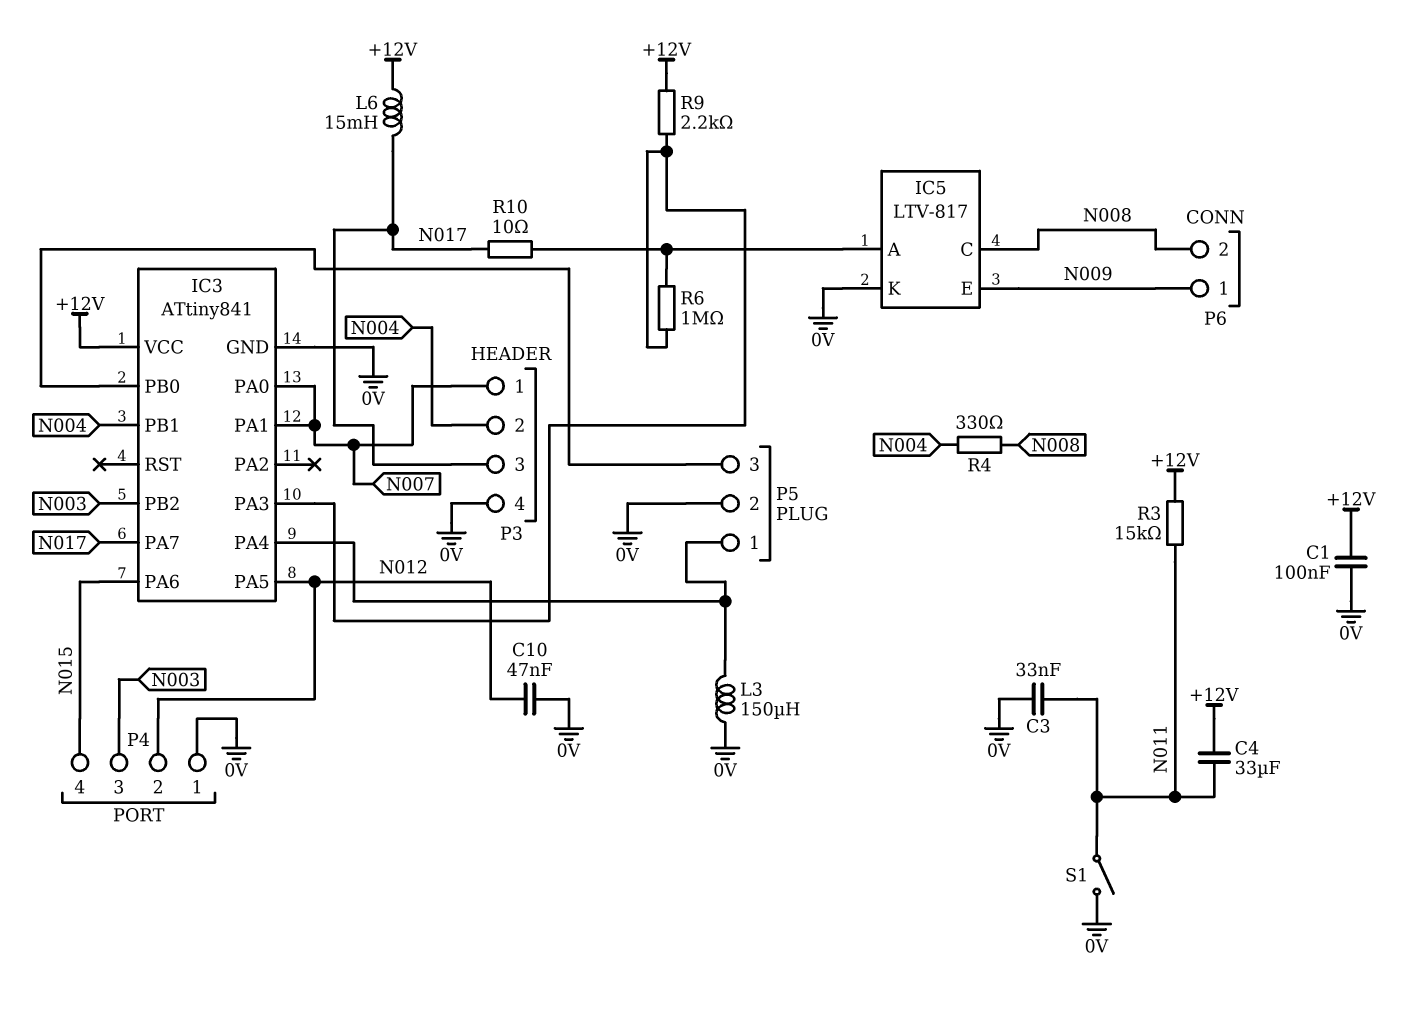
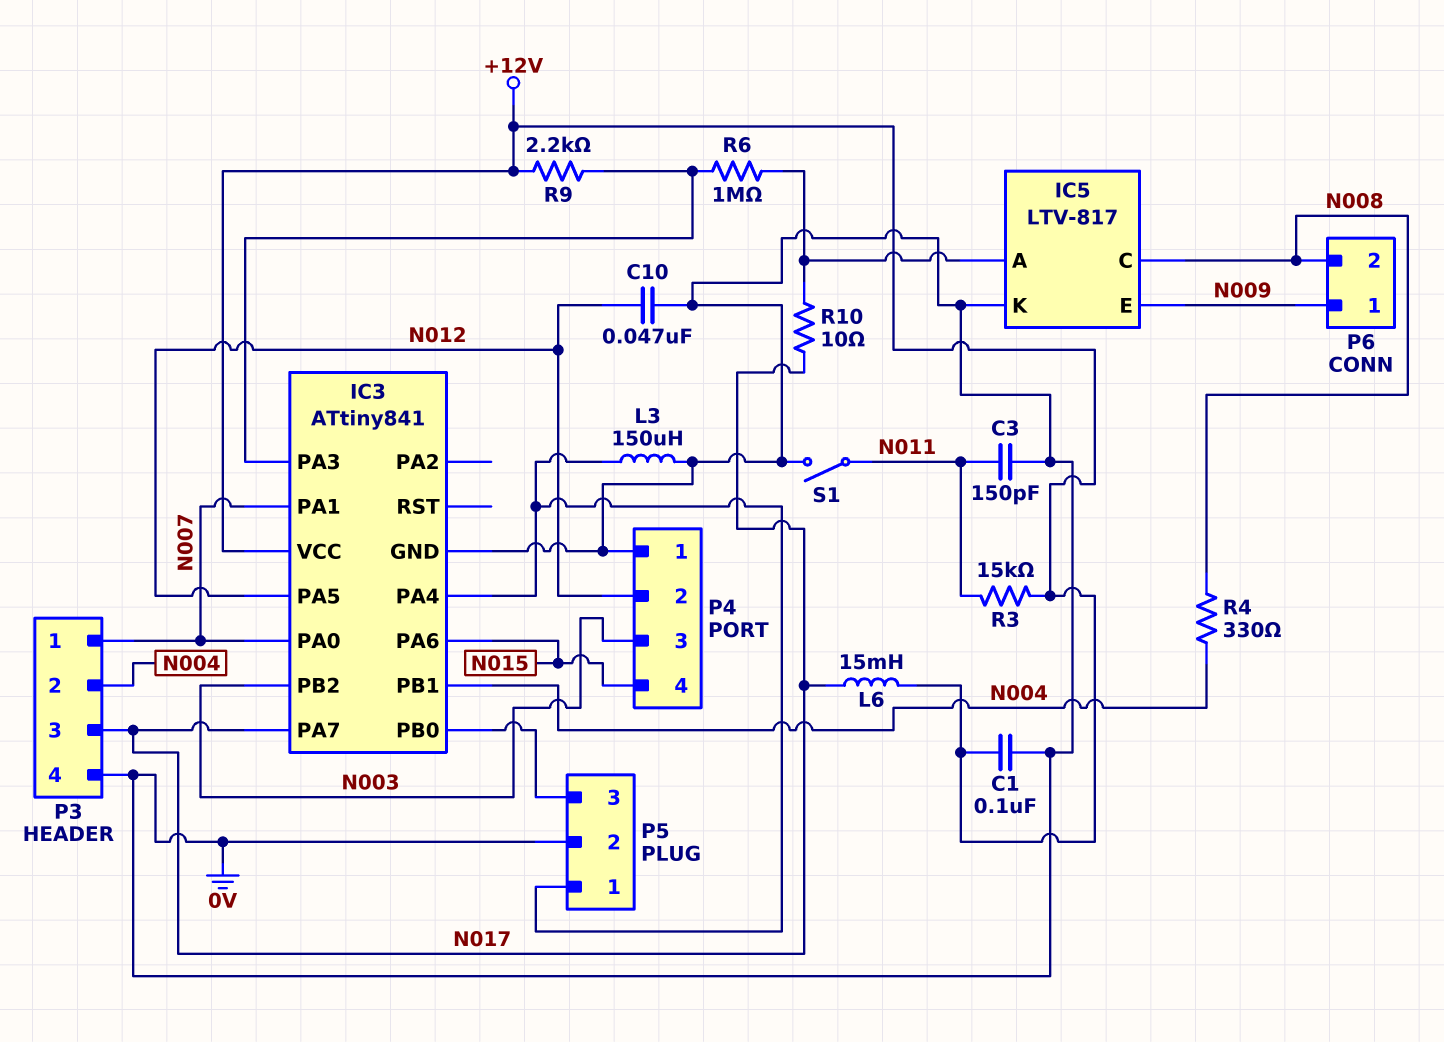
C3: 33nF (0V, N011) -> 150pF (0V, N011)
C4: 33uF (+12V, N011) -> none

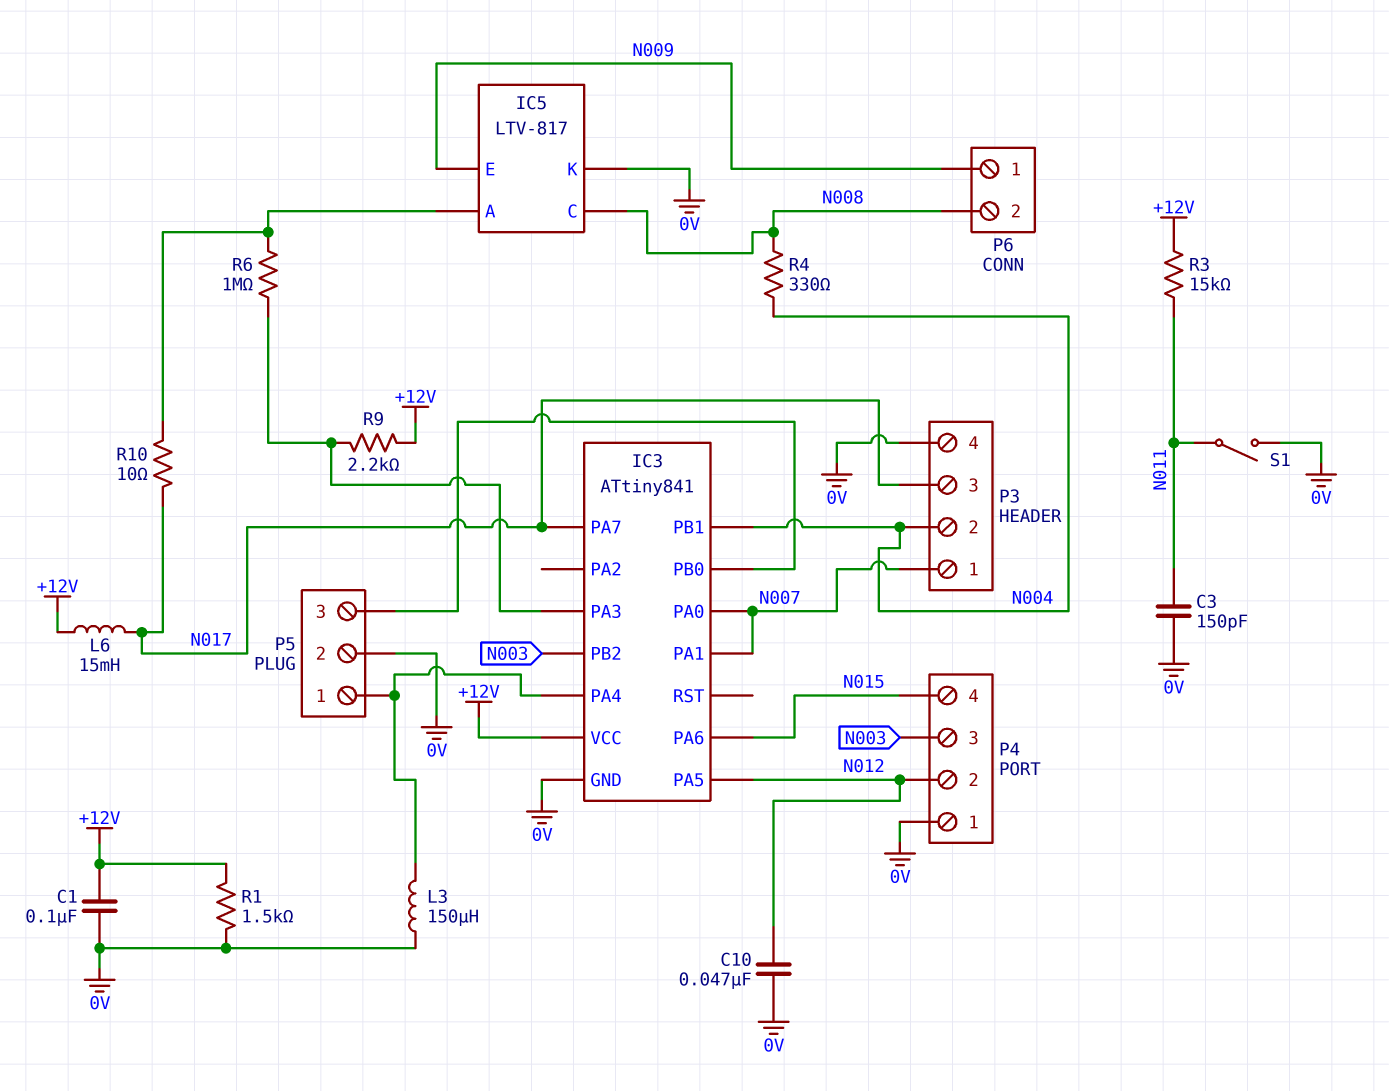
R1: none -> 1.5k (+12V, 0V)

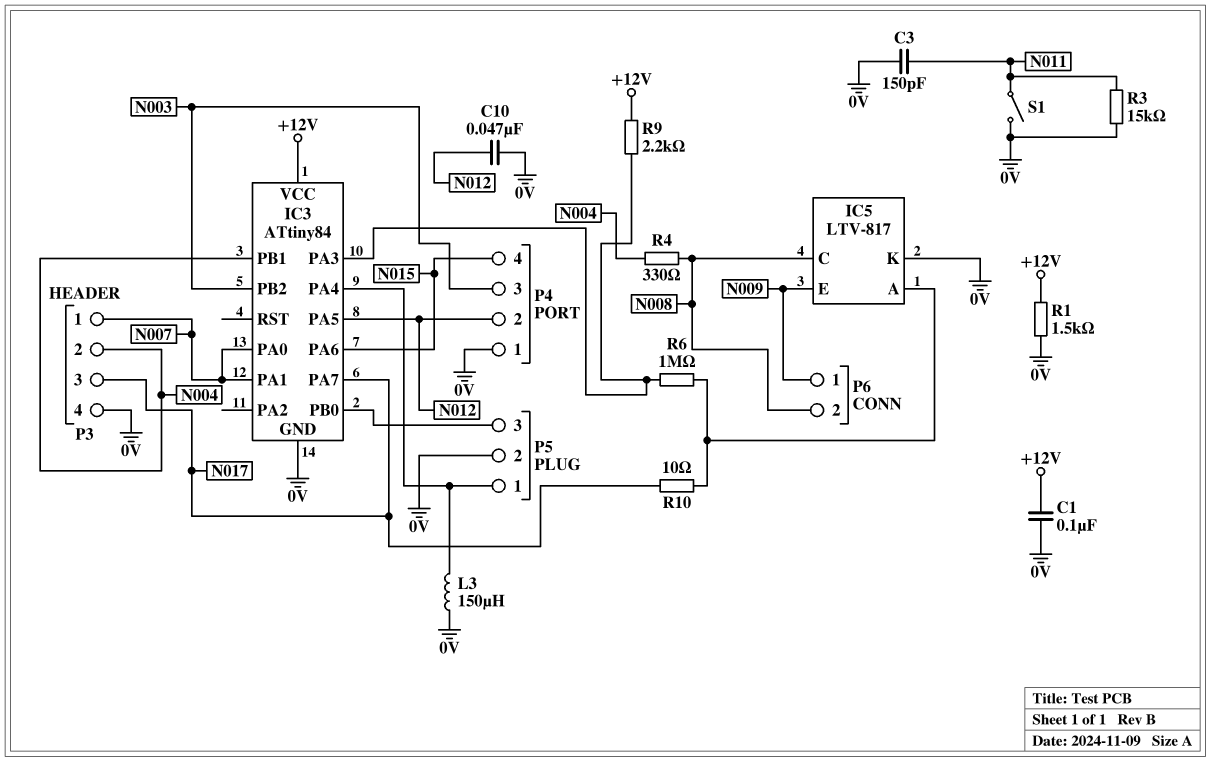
IC3: ATtiny841 -> ATtiny84
L6: 15mH (+12V, N017) -> none
R3: 15k (+12V, N011) -> 15k (0V, N011)

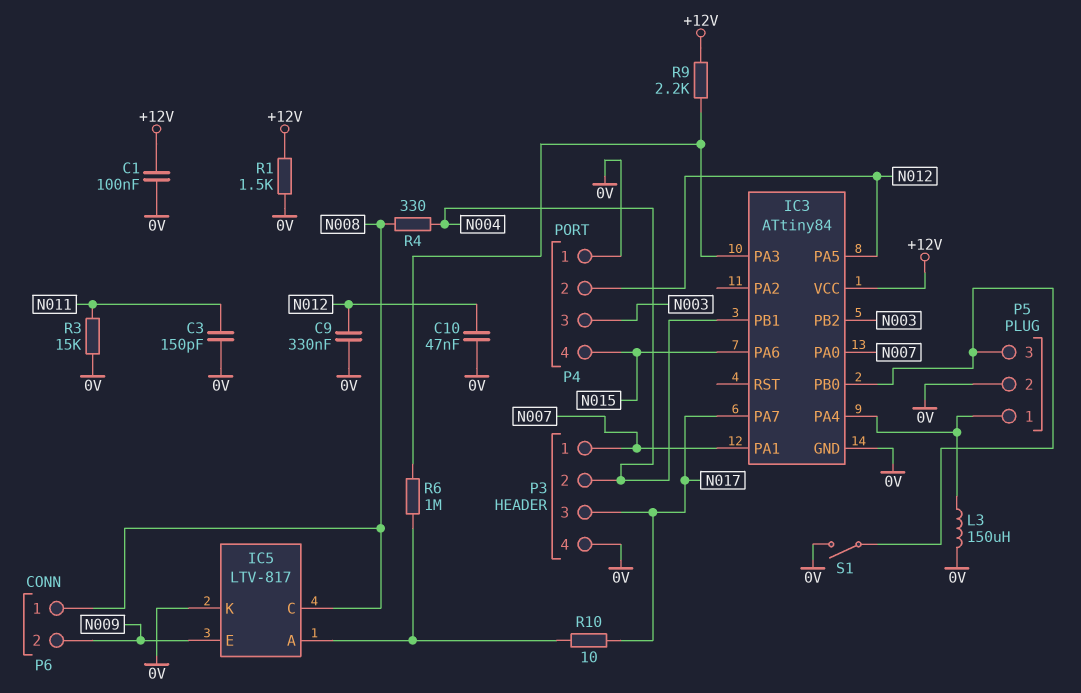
C9: none -> 330nF (0V, N012)
P6 pin 1: N009 -> N008
P6 pin 2: N008 -> N009
S1: switch (0V, N011) -> switch (0V, IC3/PB0)

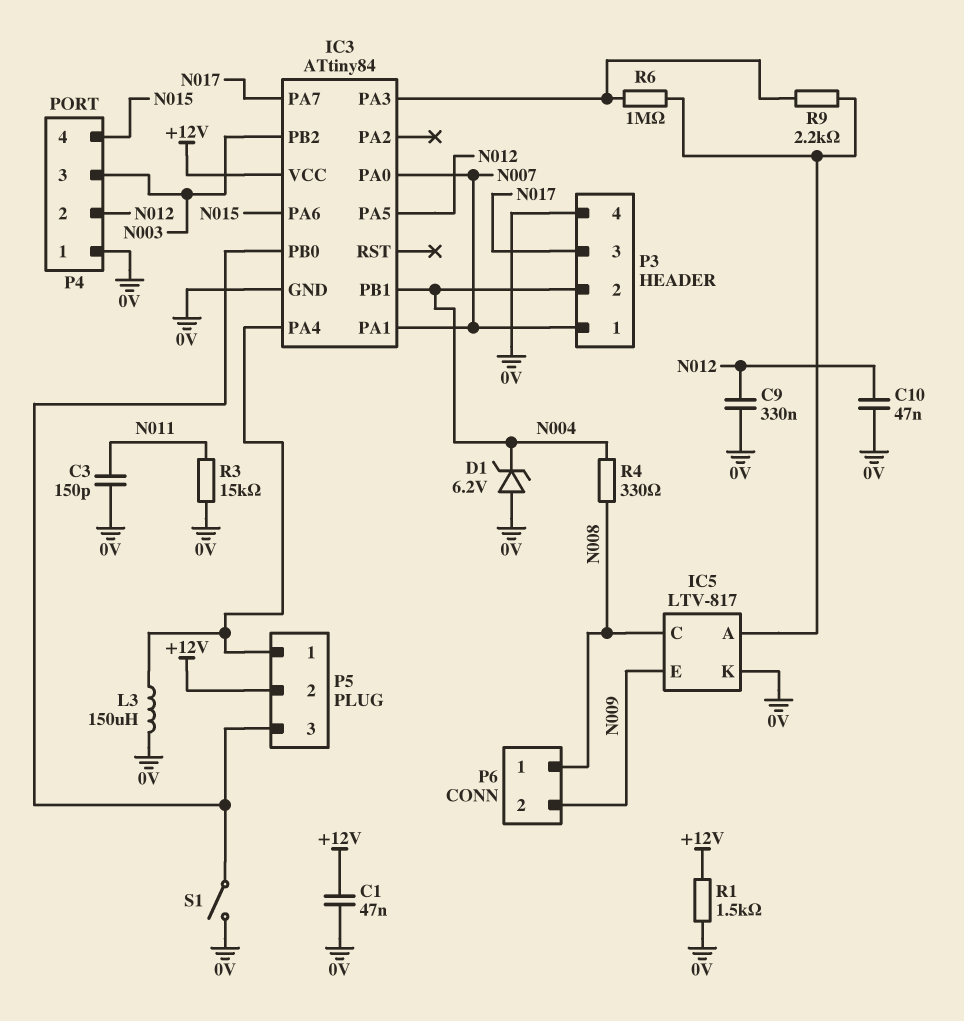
C1: 100nF (+12V, 0V) -> 47nF (+12V, 0V)
D1: none -> zener 6.2V (A 0V, K N004)
P5 pin 2: 0V -> +12V
R9: 2.2k (+12V, IC3/PA3) -> 2.2k (IC3/PA3, IC5/A)
R10: 10 (IC5/A, N017) -> none

